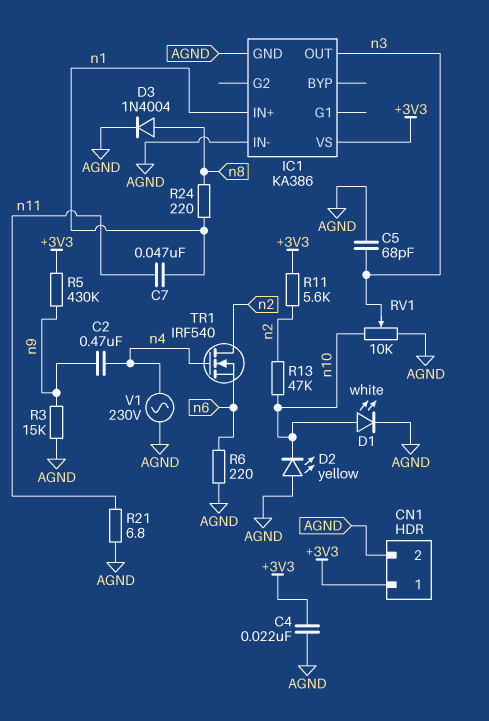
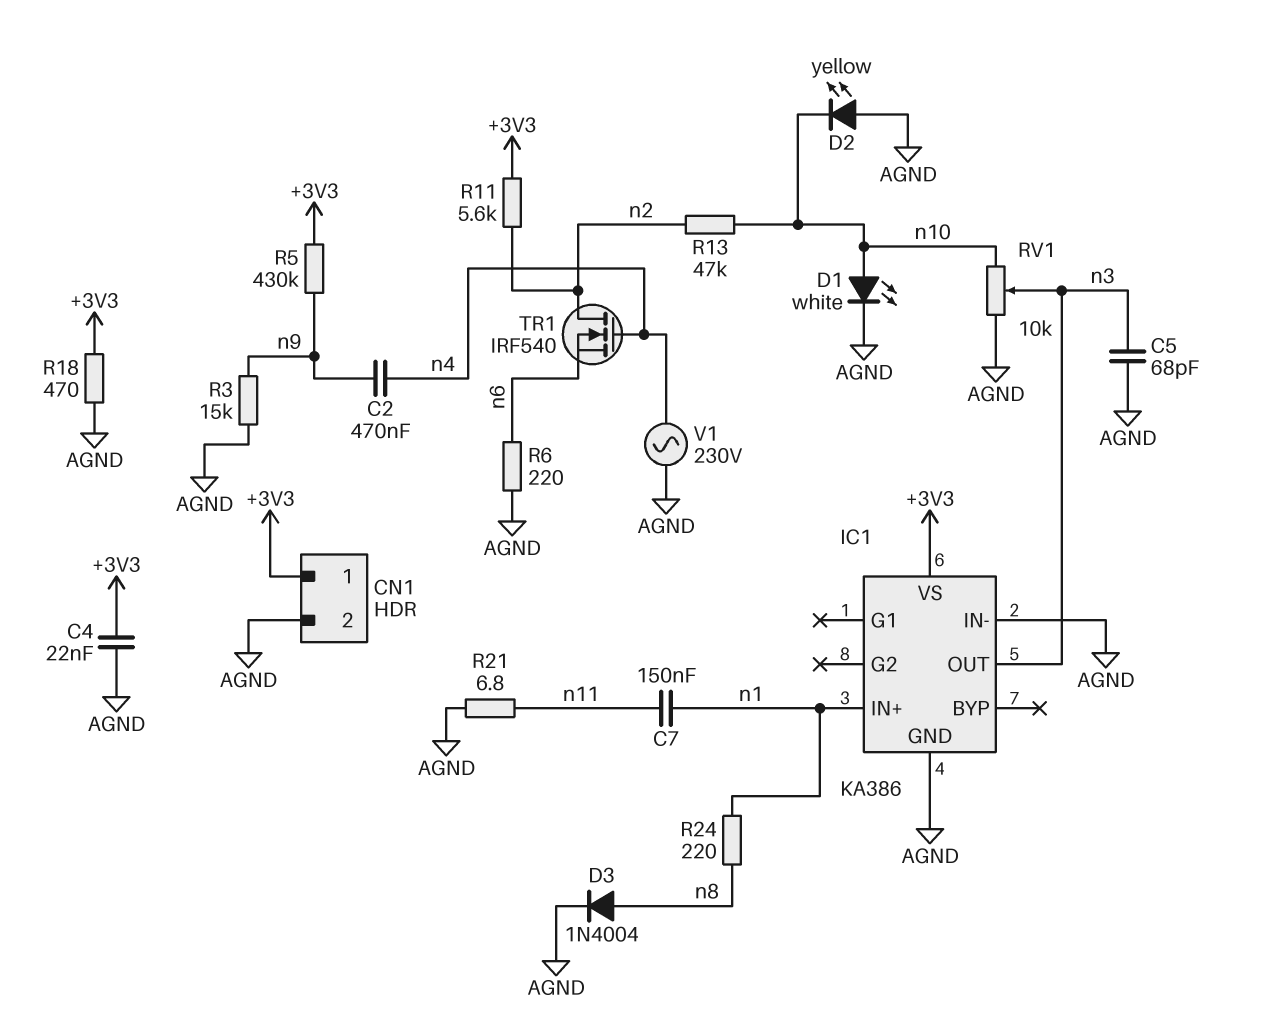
C7: 47nF (n1, n11) -> 150nF (n1, n11)
R18: none -> 470 (+3V3, AGND)

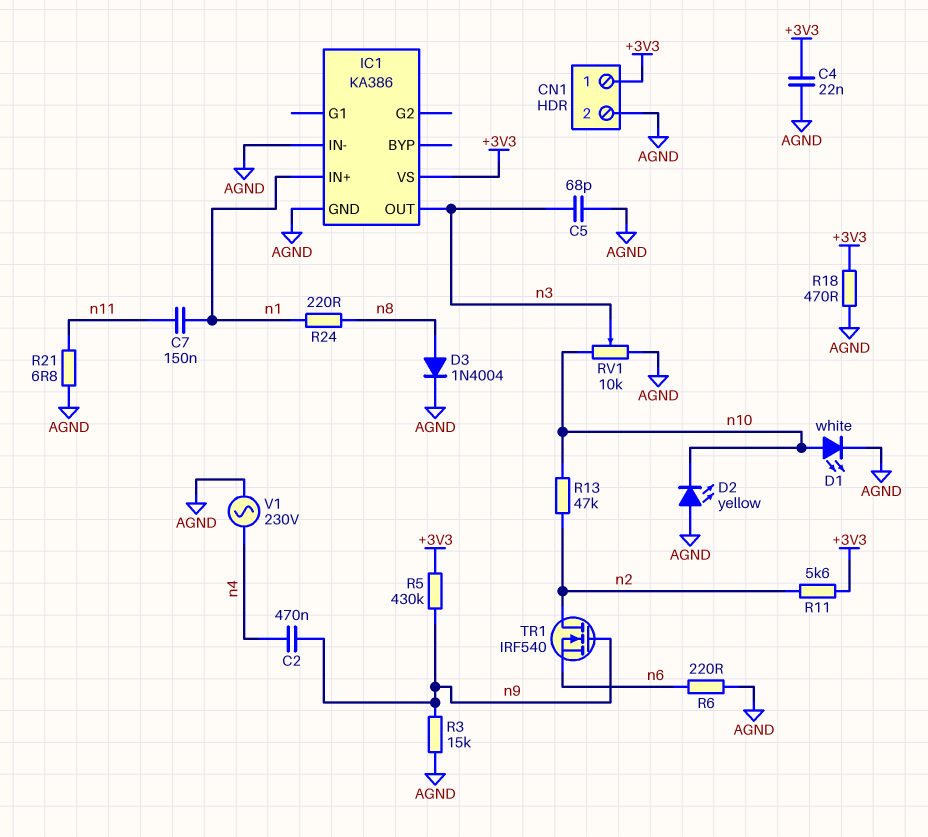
TR1: NMOS IRF540 (G n4, D n2, S n6) -> NMOS IRF540 (G n9, D n2, S n6)

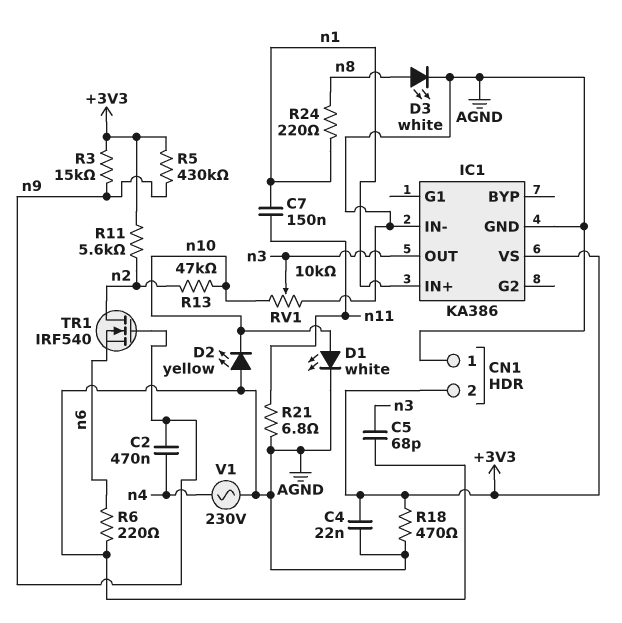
CN1 pin 1: +3V3 -> AGND
CN1 pin 2: AGND -> +3V3
D3: diode 1N4004 (A n8, K AGND) -> LED white (A n8, K AGND)
R3: 15k (AGND, n9) -> 15k (+3V3, n9)

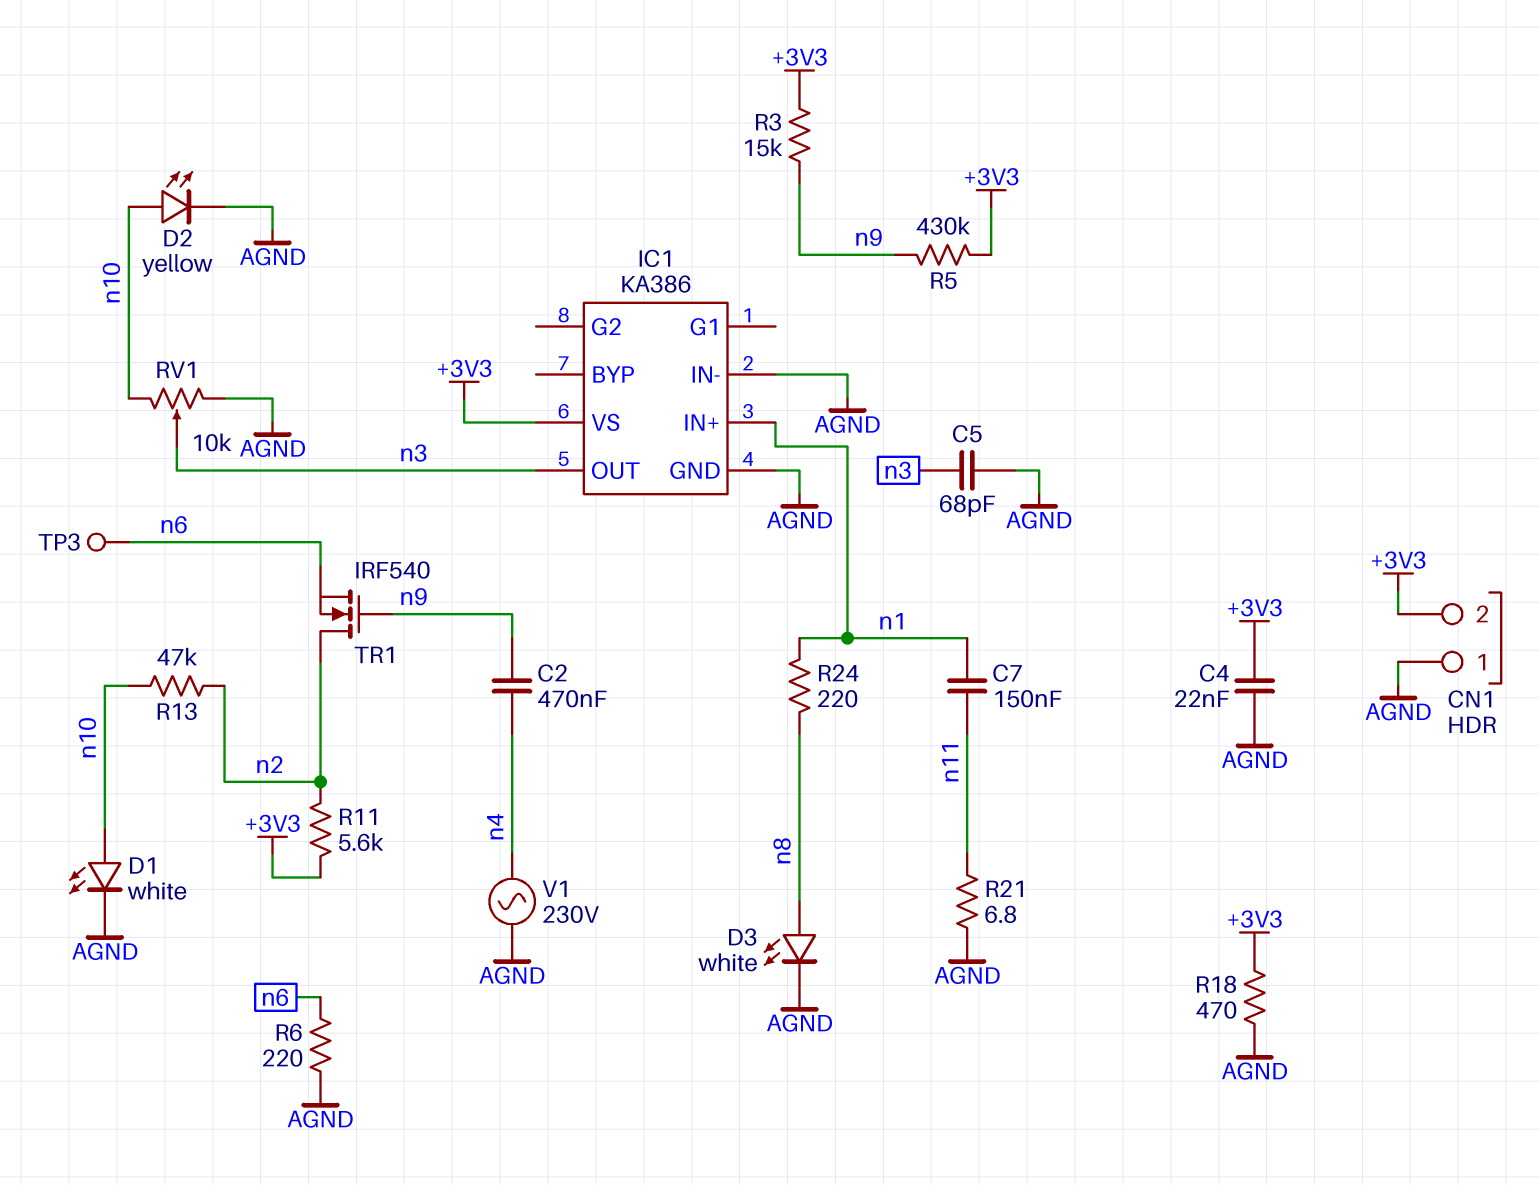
D2: LED yellow (A AGND, K n10) -> LED yellow (A n10, K AGND)
TP3: none -> test point (n6)

